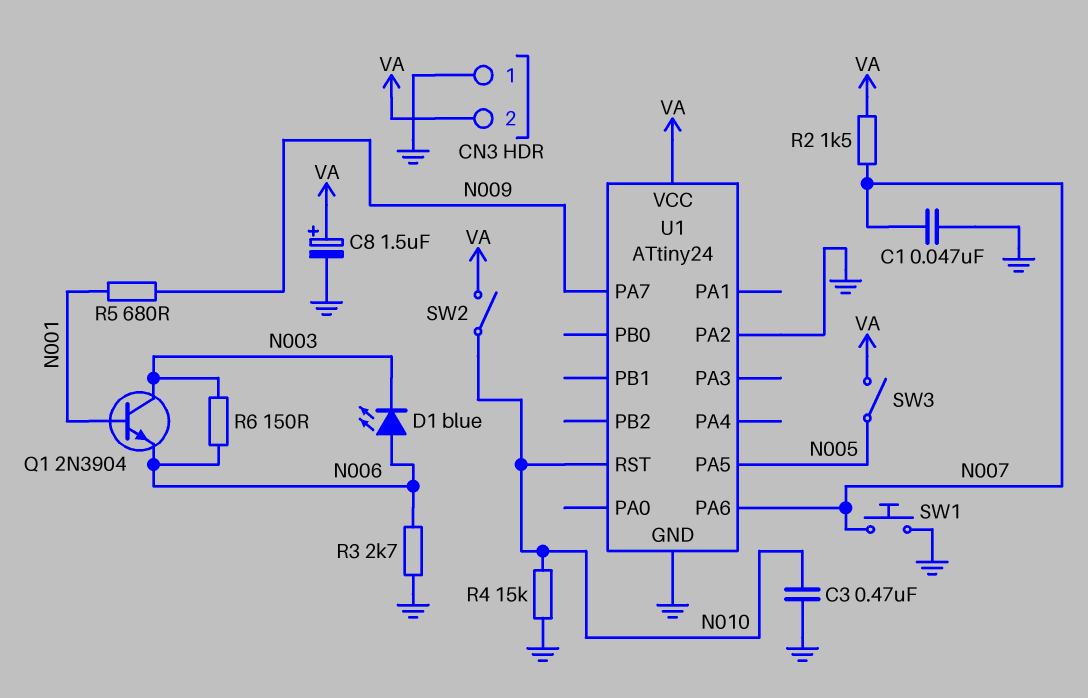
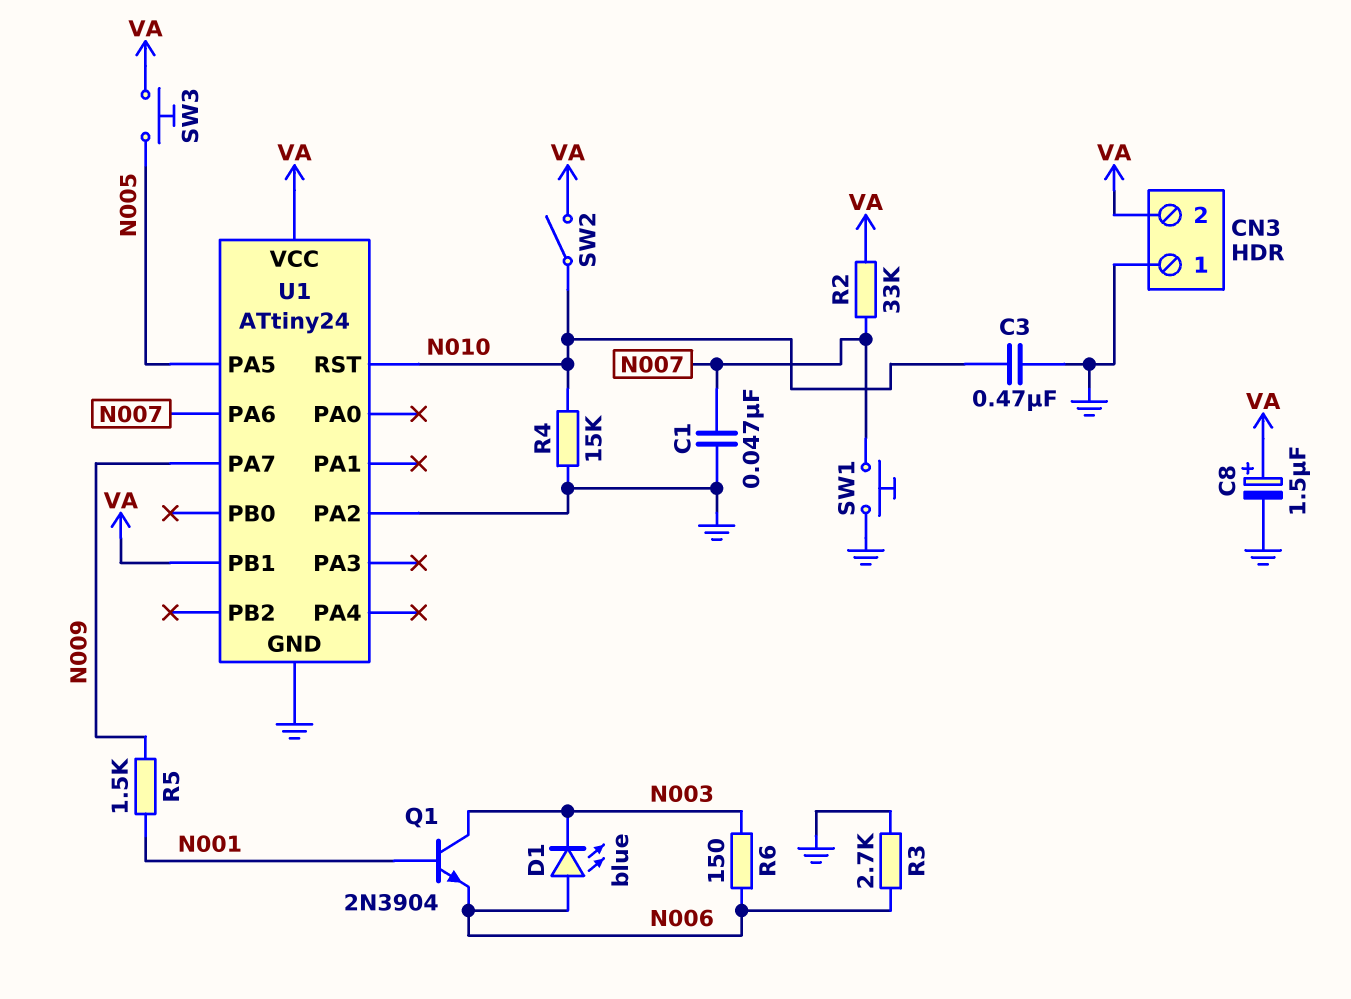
R2: 1.5k (N007, VA) -> 33k (N007, VA)
R5: 680 (N001, N009) -> 1.5k (N001, N009)
SW3: switch (N005, VA) -> button (N005, VA)
U1 pin PB1: none -> VA

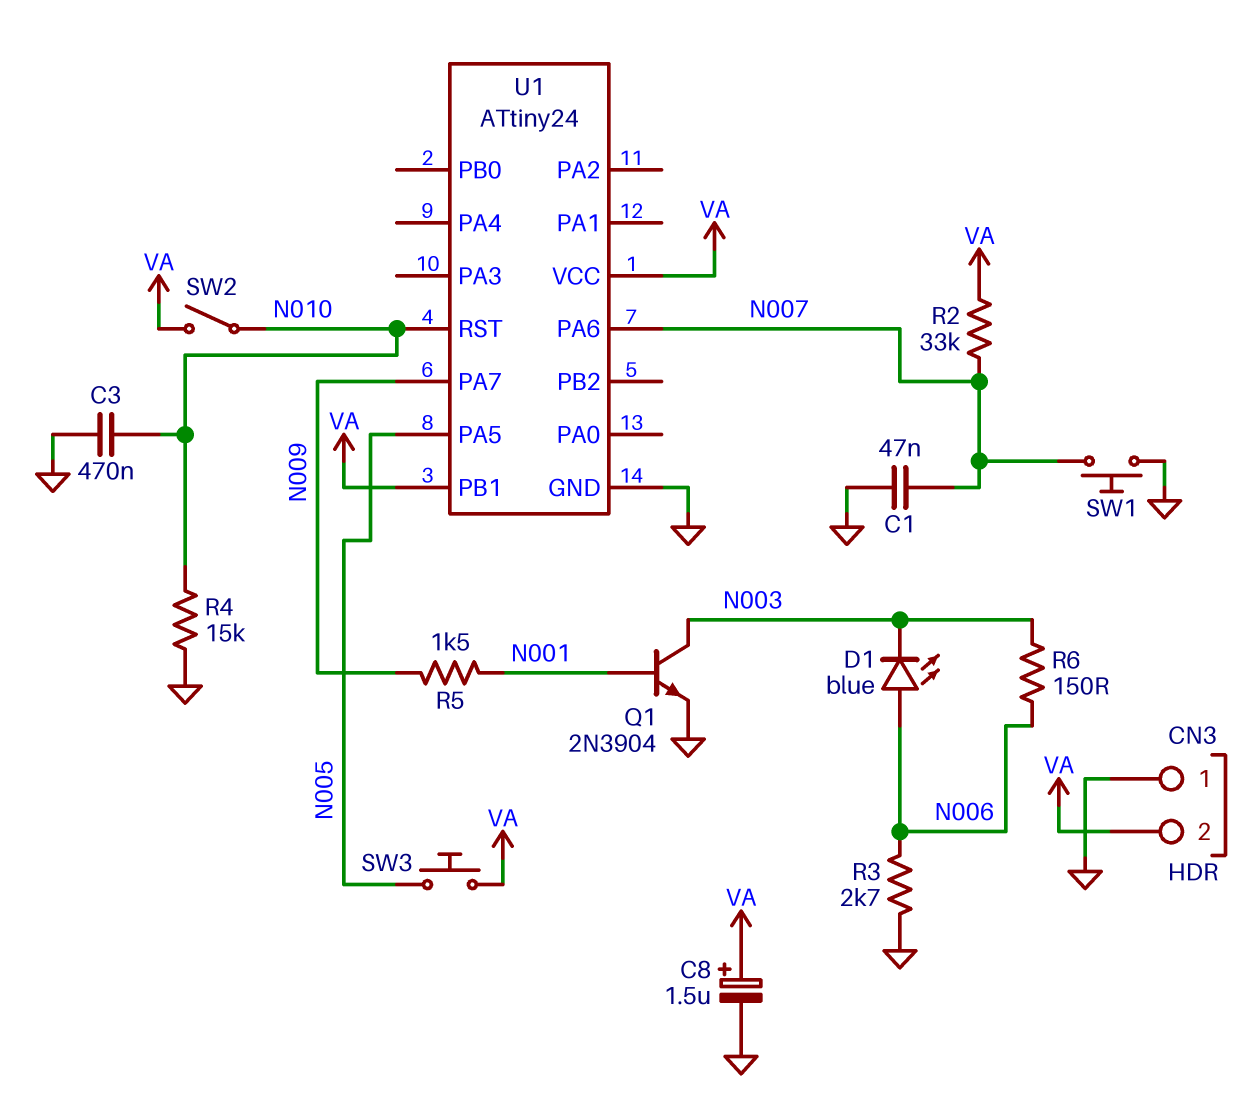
Q1: NPN 2N3904 (B N001, C N003, E N006) -> NPN 2N3904 (B N001, C N003, E GND)
U1 pin PA2: GND -> none

